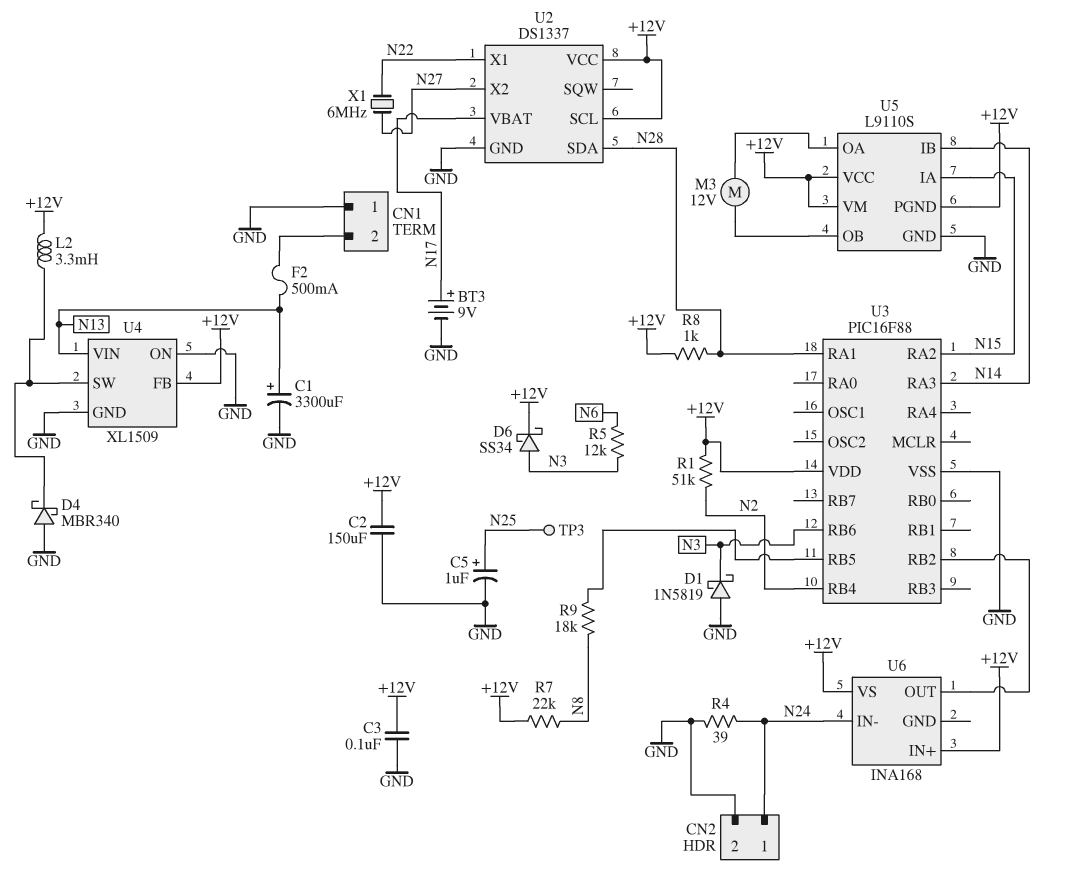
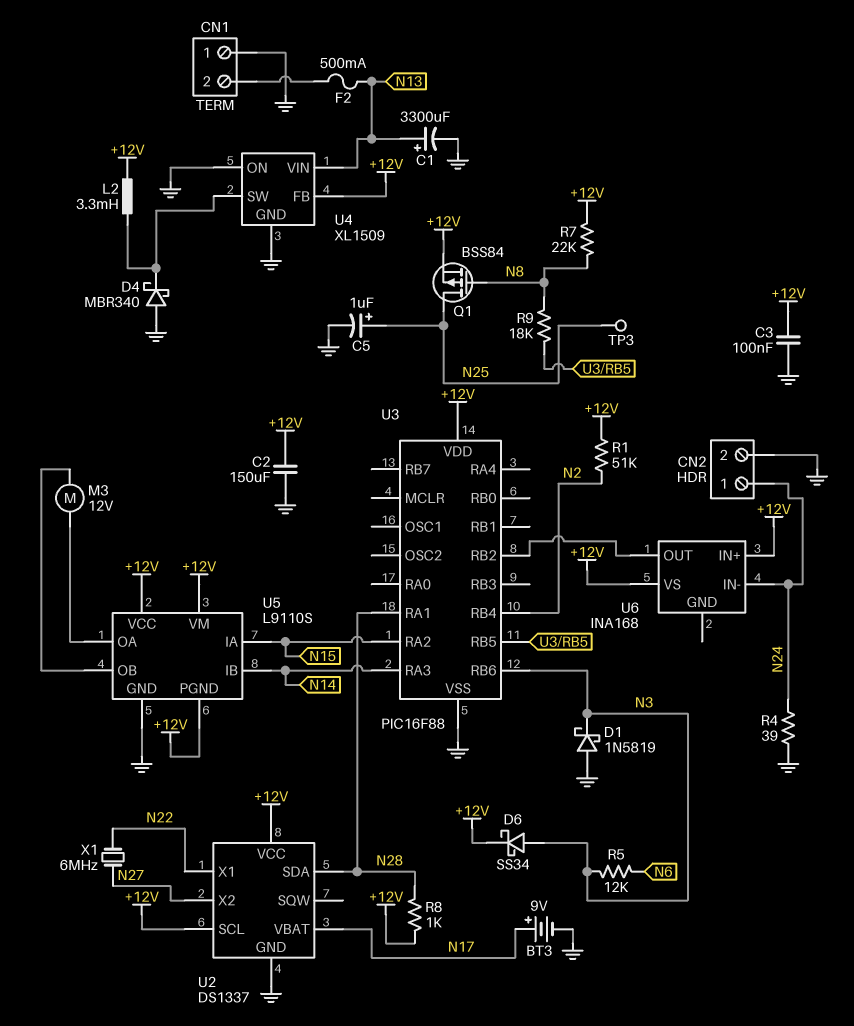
Q1: none -> PMOS BSS84 (G N8, D N25, S +12V)

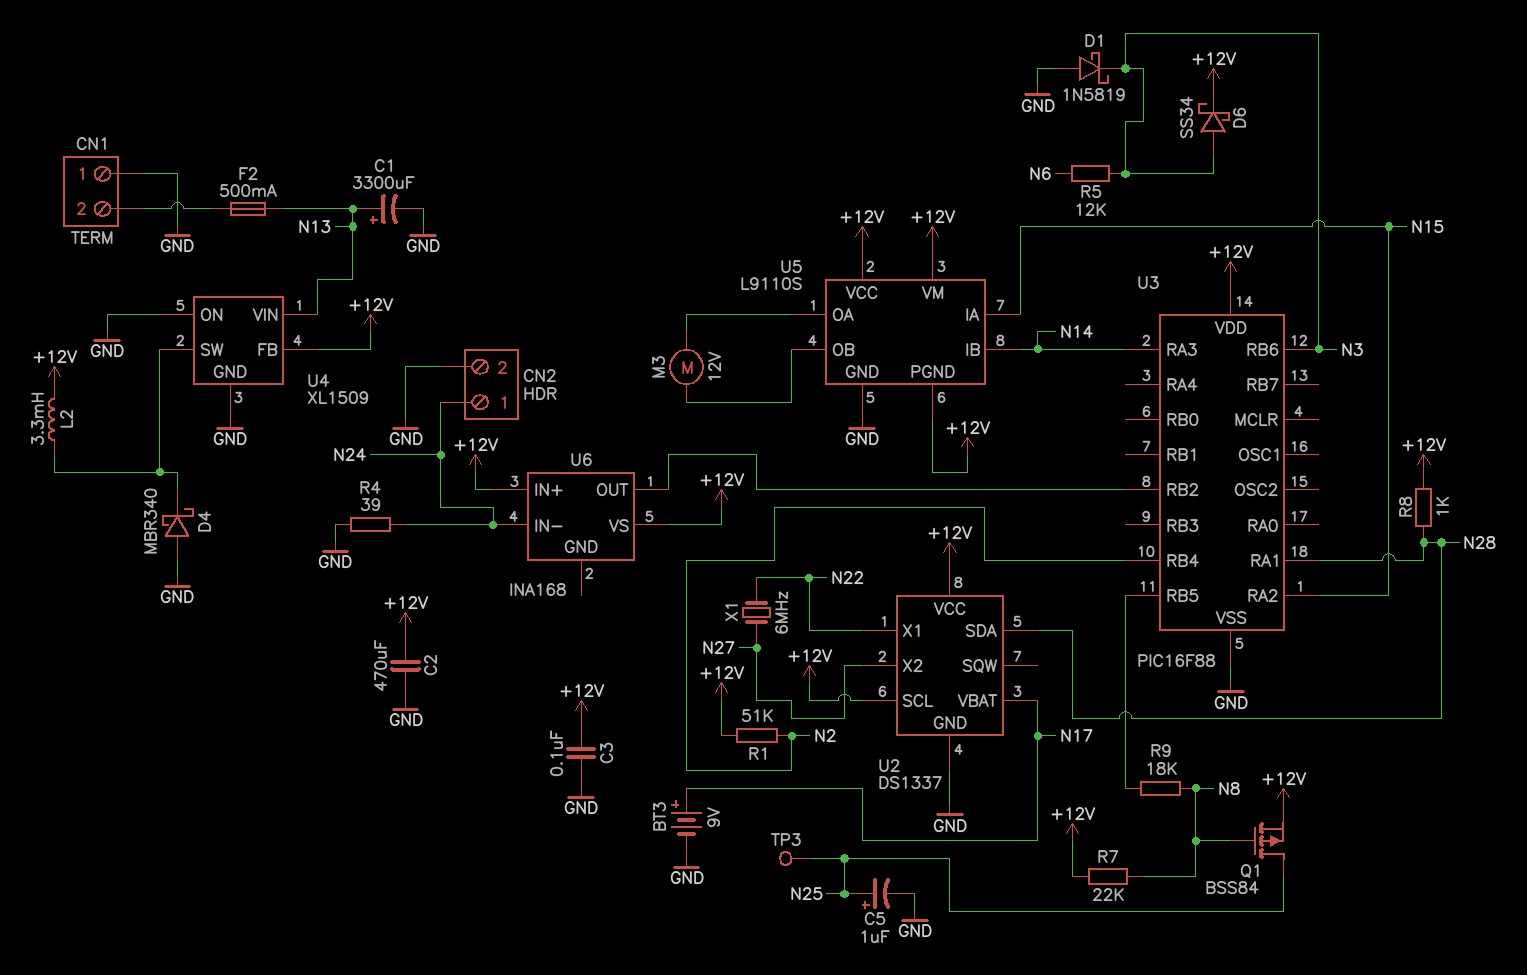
C2: 150uF (+12V, GND) -> 470uF (+12V, GND)

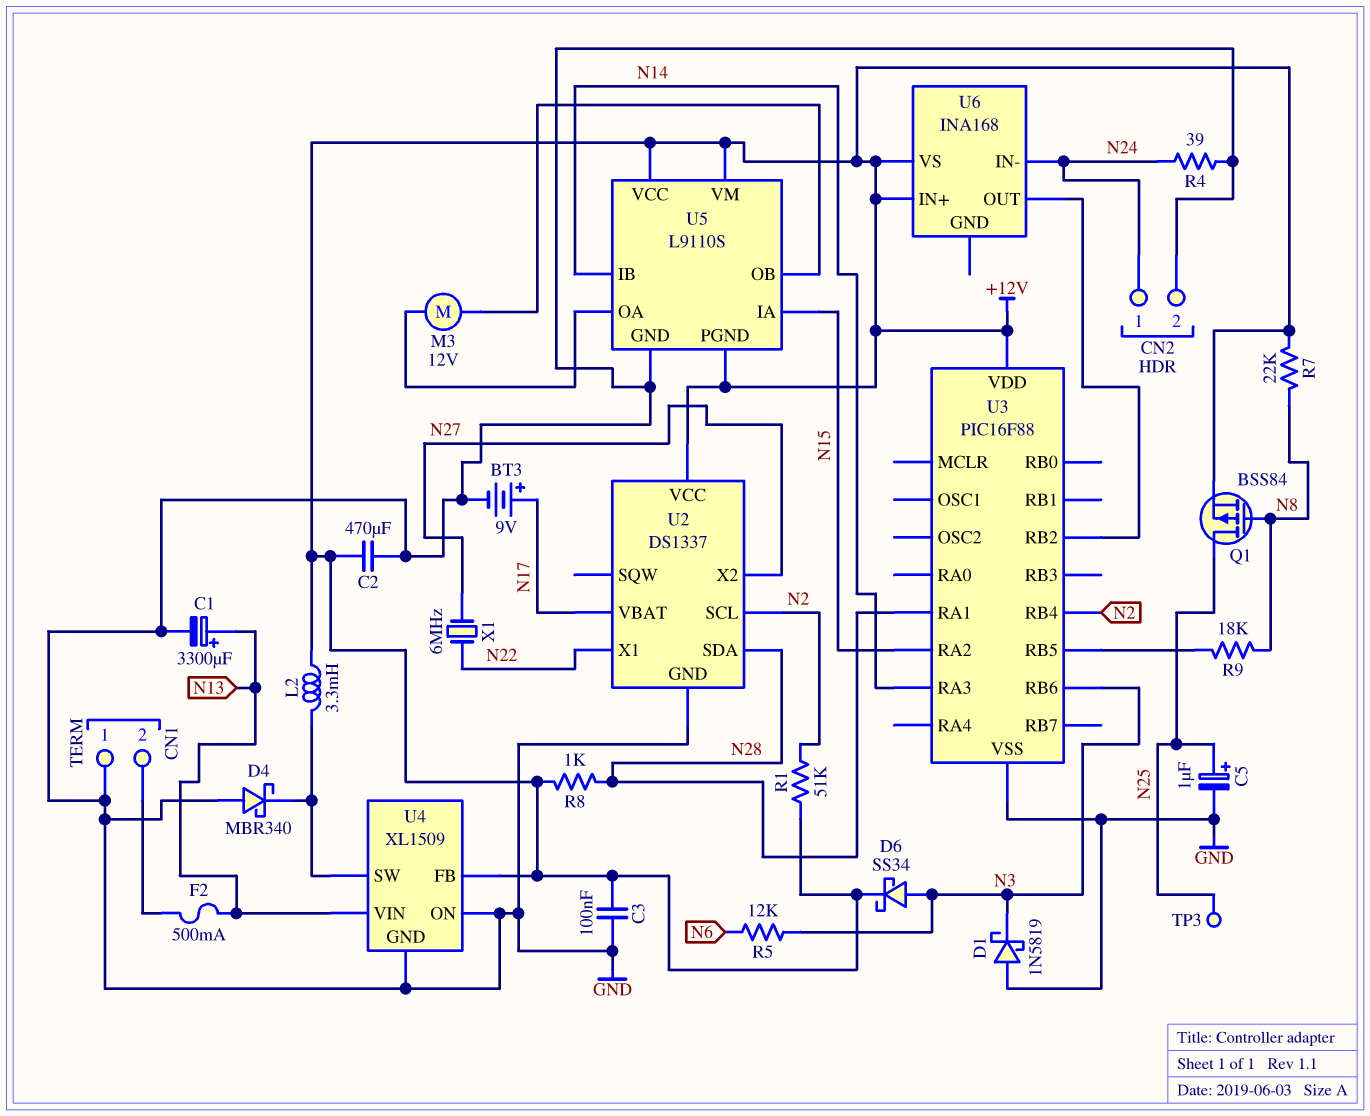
U2 pin SCL: +12V -> N2

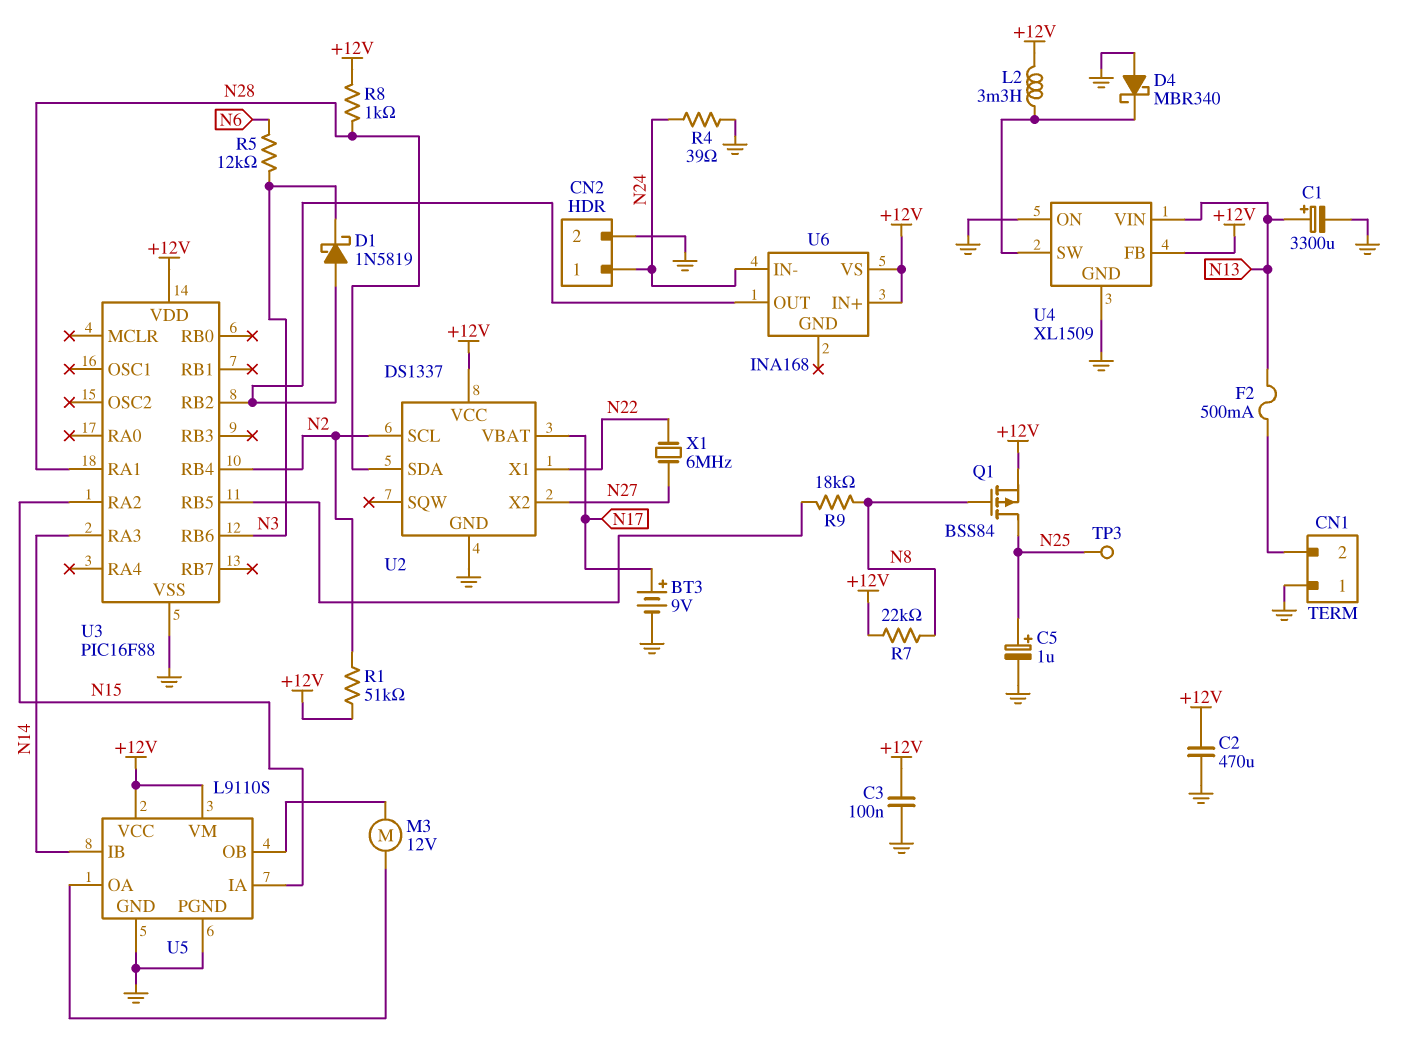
D1: schottky 1N5819 (A GND, K N3) -> schottky 1N5819 (A U3/RB2, K N3)
D6: schottky SS34 (A N3, K +12V) -> none
U5 pin PGND: +12V -> GND

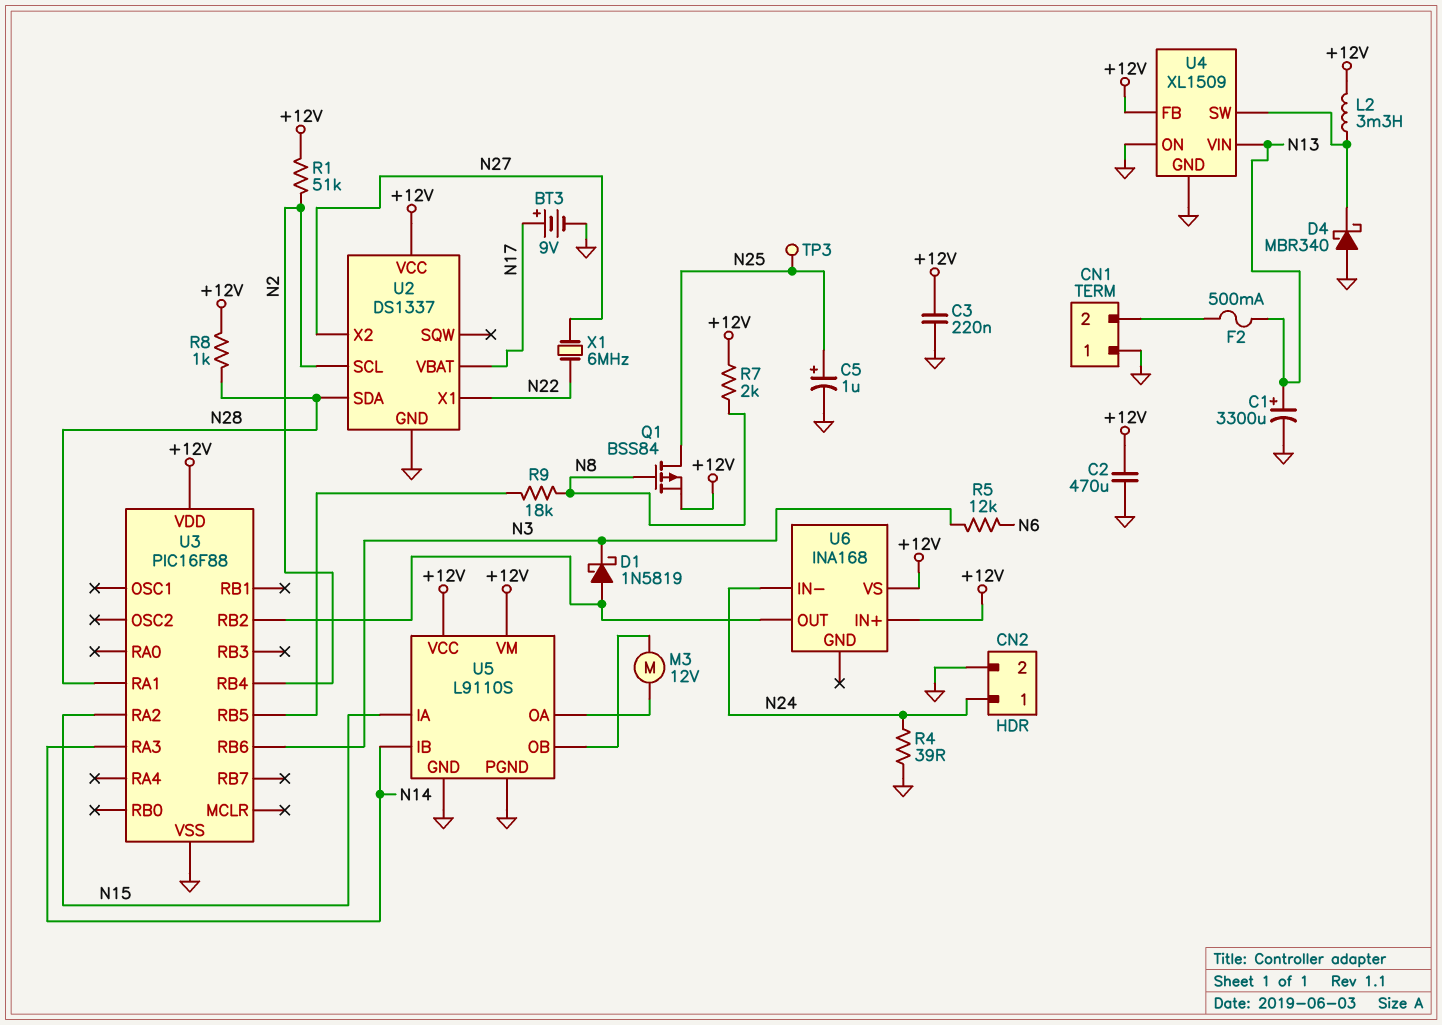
C3: 100nF (+12V, GND) -> 220nF (+12V, GND)
R7: 22k (+12V, N8) -> 2k (+12V, N8)

